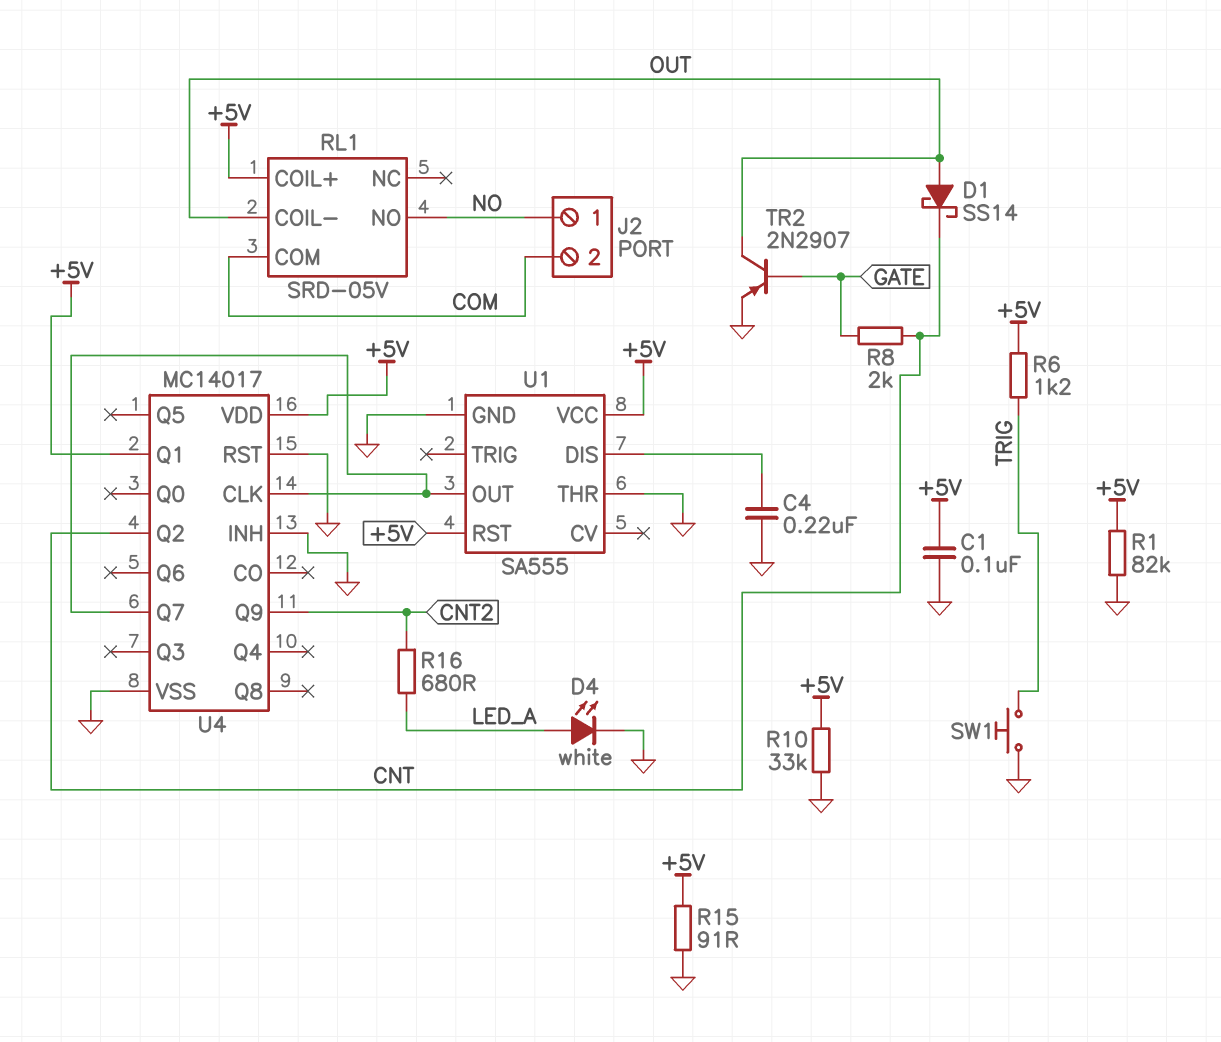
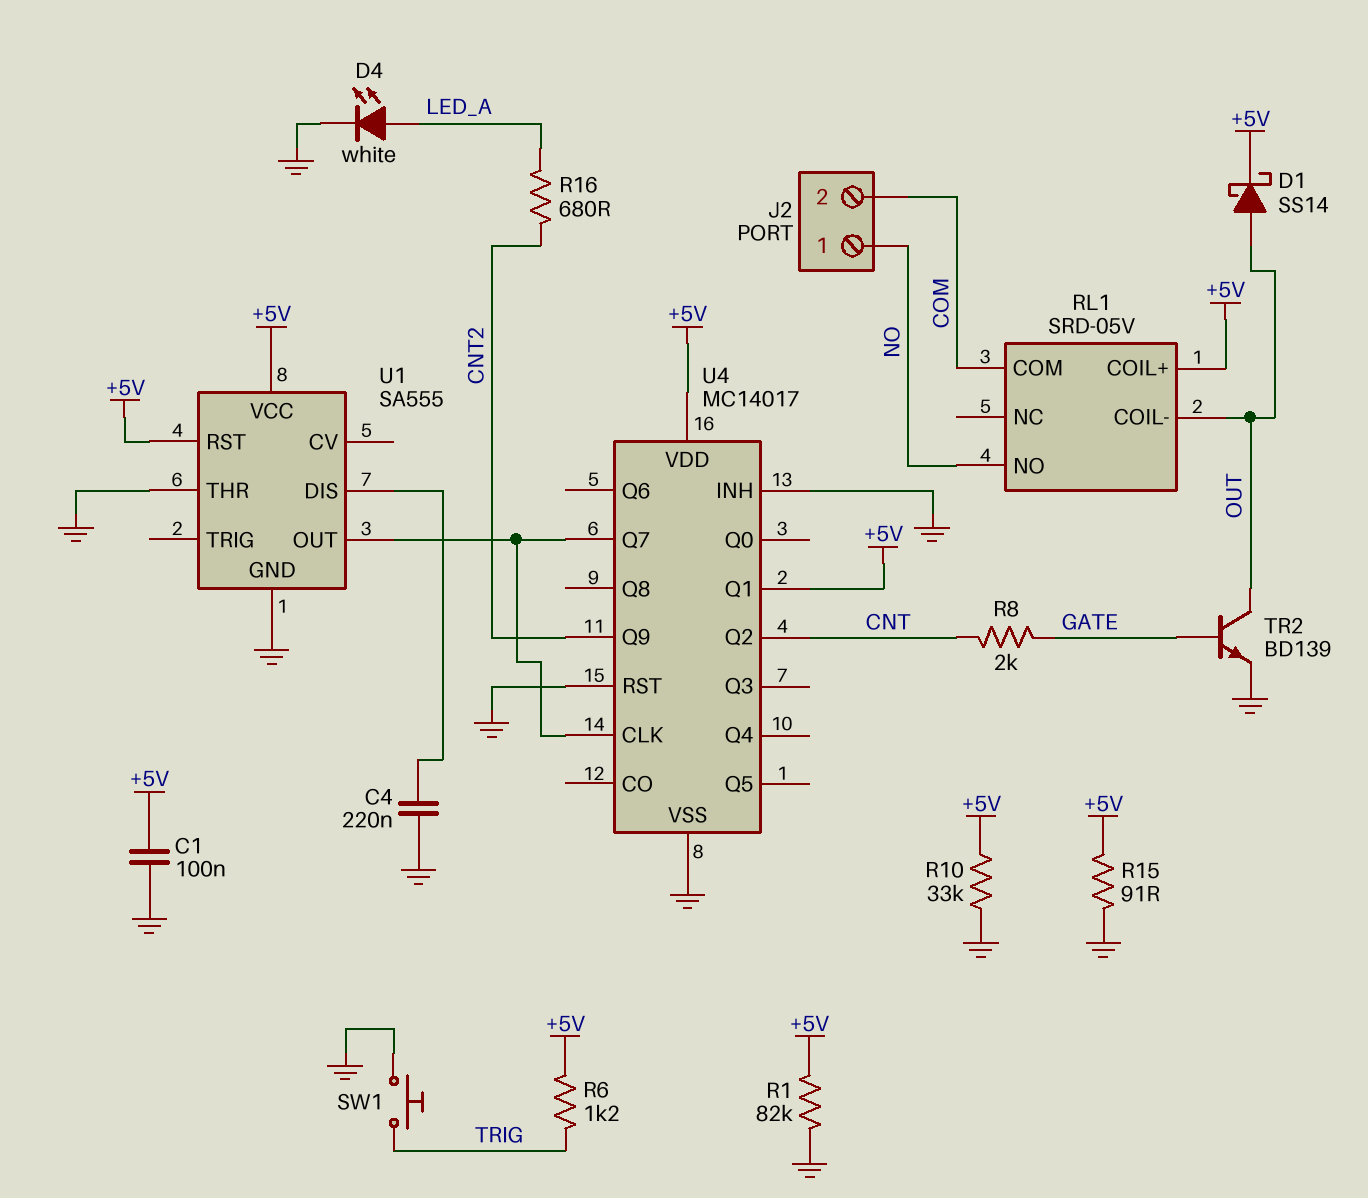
D1: schottky SS14 (A OUT, K CNT) -> schottky SS14 (A OUT, K +5V)
TR2: PNP 2N2907 (B GATE, C OUT, E GND) -> NPN BD139 (B GATE, C OUT, E GND)

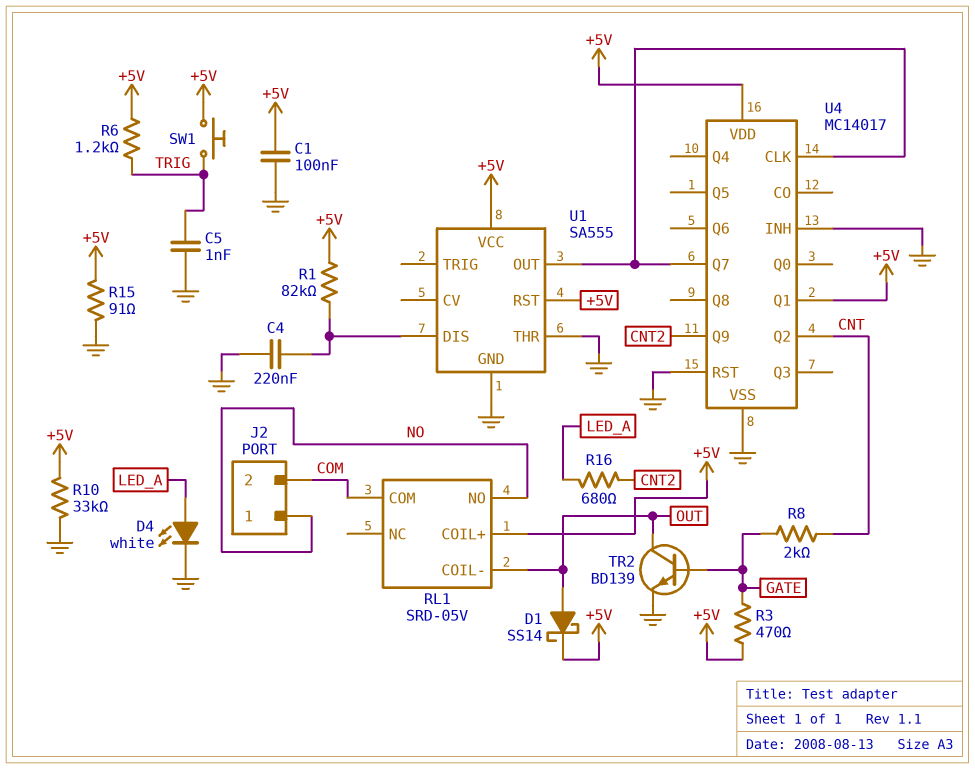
C5: none -> 1nF (GND, TRIG)
R1: 82k (+5V, GND) -> 82k (+5V, U1/DIS)
R3: none -> 470 (+5V, GATE)
SW1: button (GND, TRIG) -> button (+5V, TRIG)

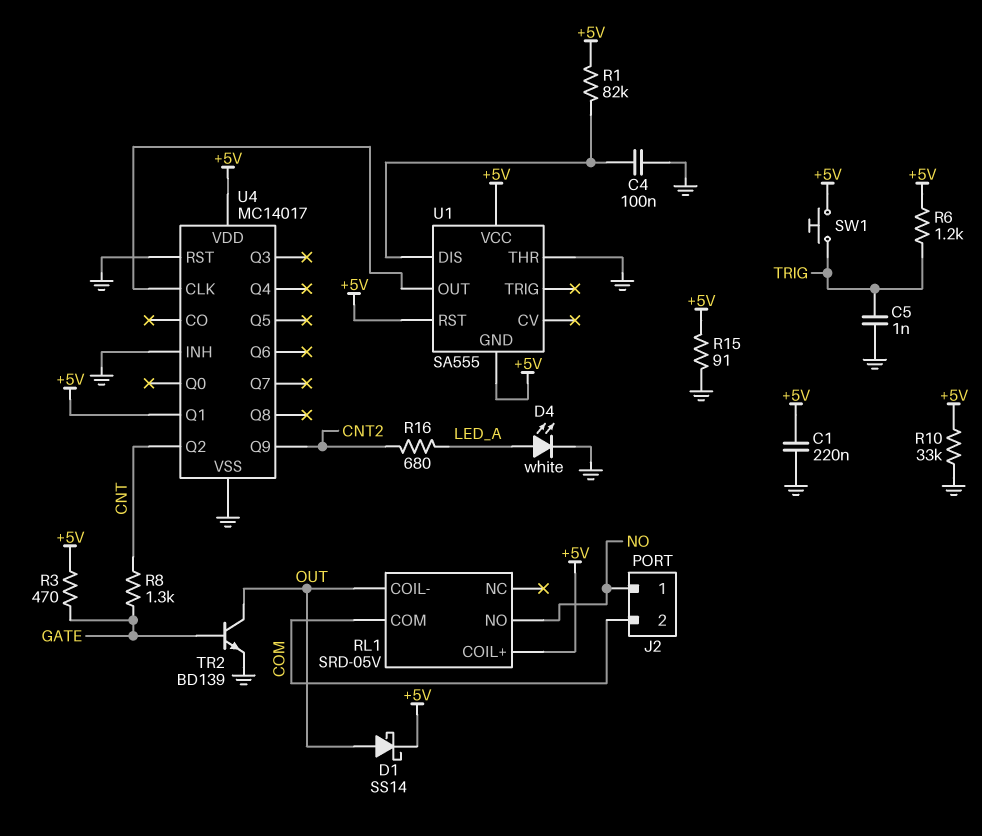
C1: 100nF (+5V, GND) -> 220nF (+5V, GND)
C4: 220nF (GND, U1/DIS) -> 100nF (GND, U1/DIS)
R8: 2k (CNT, GATE) -> 1.3k (CNT, GATE)
U1 pin GND: GND -> +5V
U4 pin Q7: U1/OUT -> none

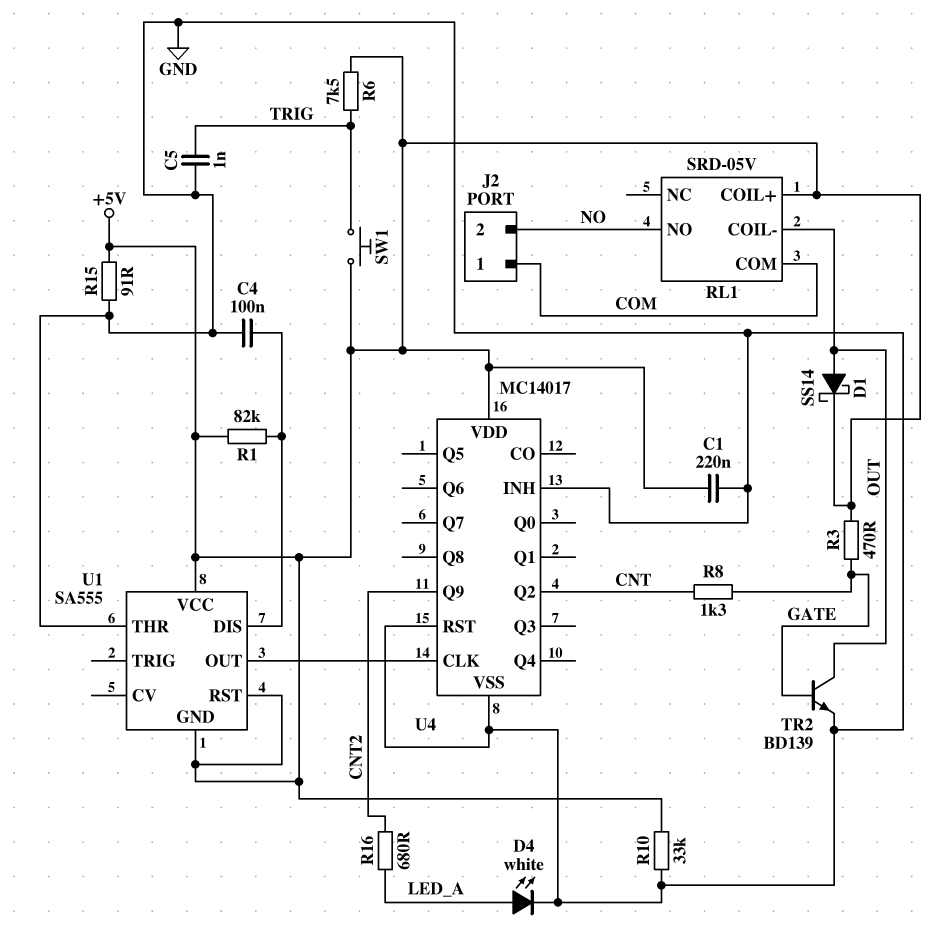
J2 pin 1: NO -> COM
J2 pin 2: COM -> NO
R6: 1.2k (+5V, TRIG) -> 7.5k (+5V, TRIG)
U4 pin Q1: +5V -> none

